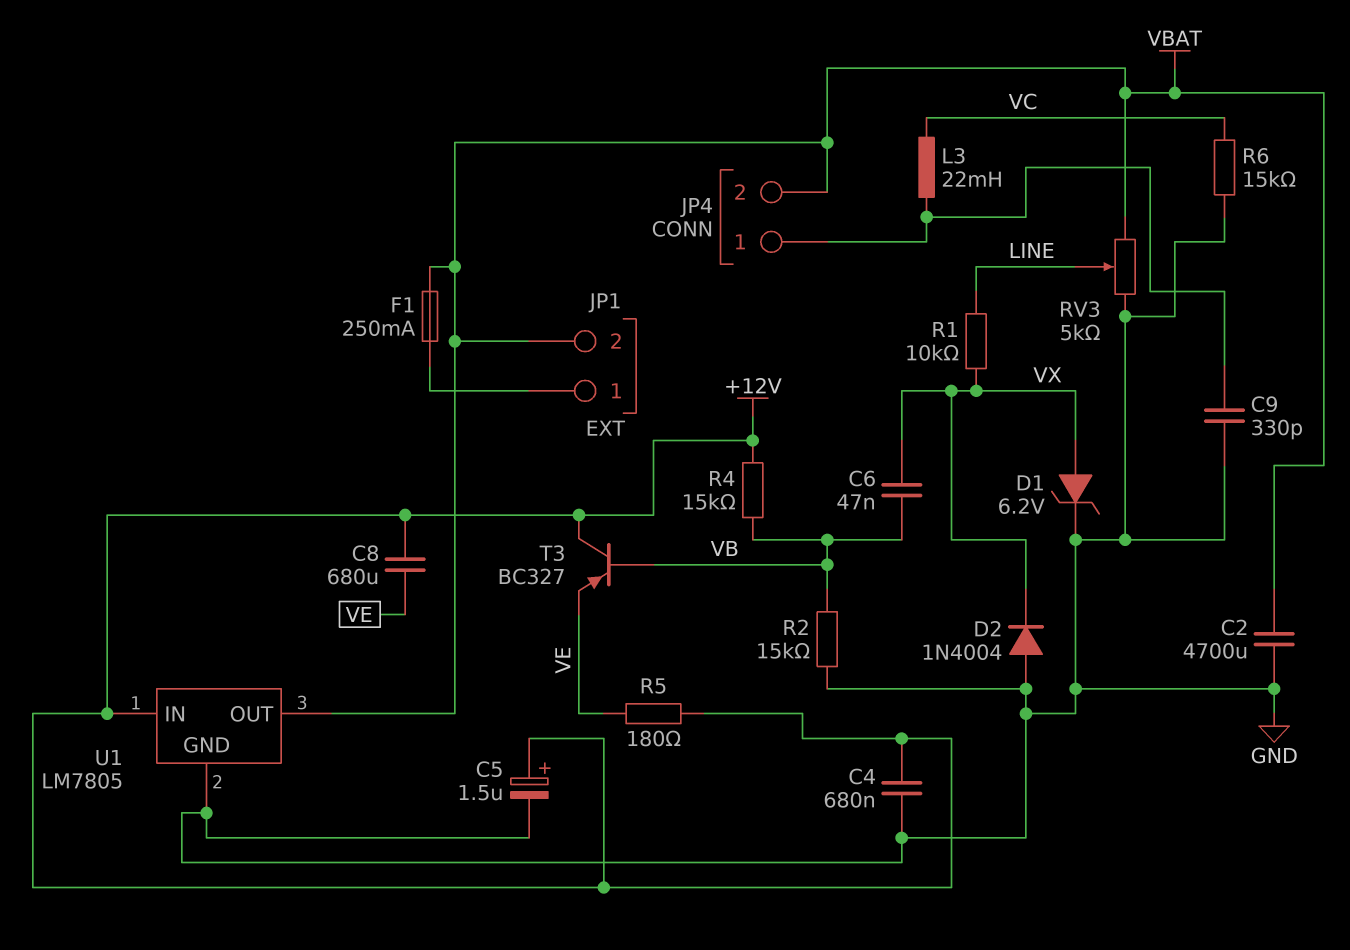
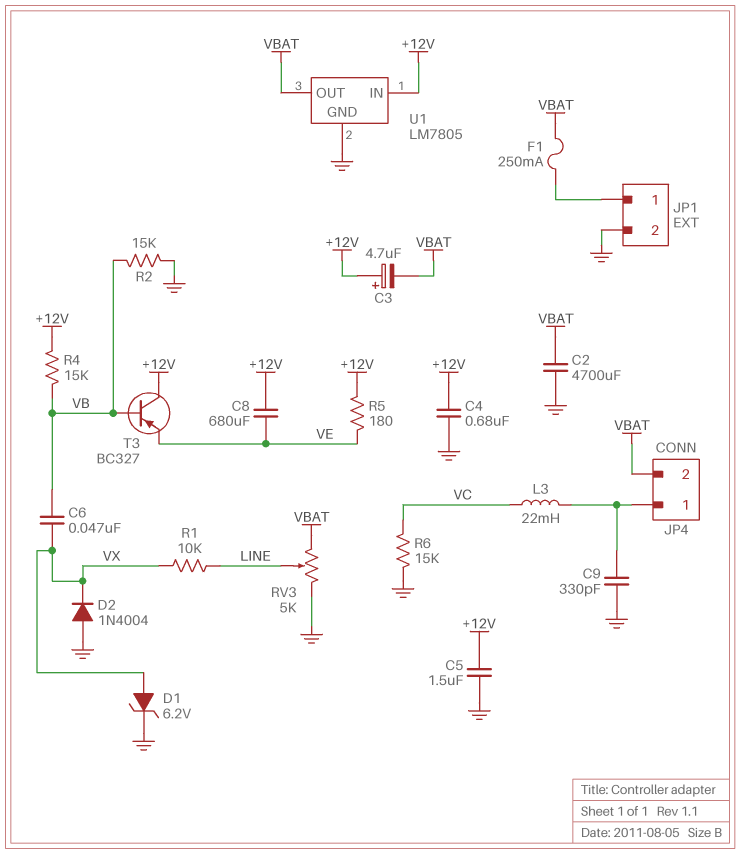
C3: none -> 4.7uF (plus +12V, minus VBAT)
C5: 1.5uF (plus +12V, minus GND) -> 1.5uF (+12V, GND)
JP1 pin 2: VBAT -> GND

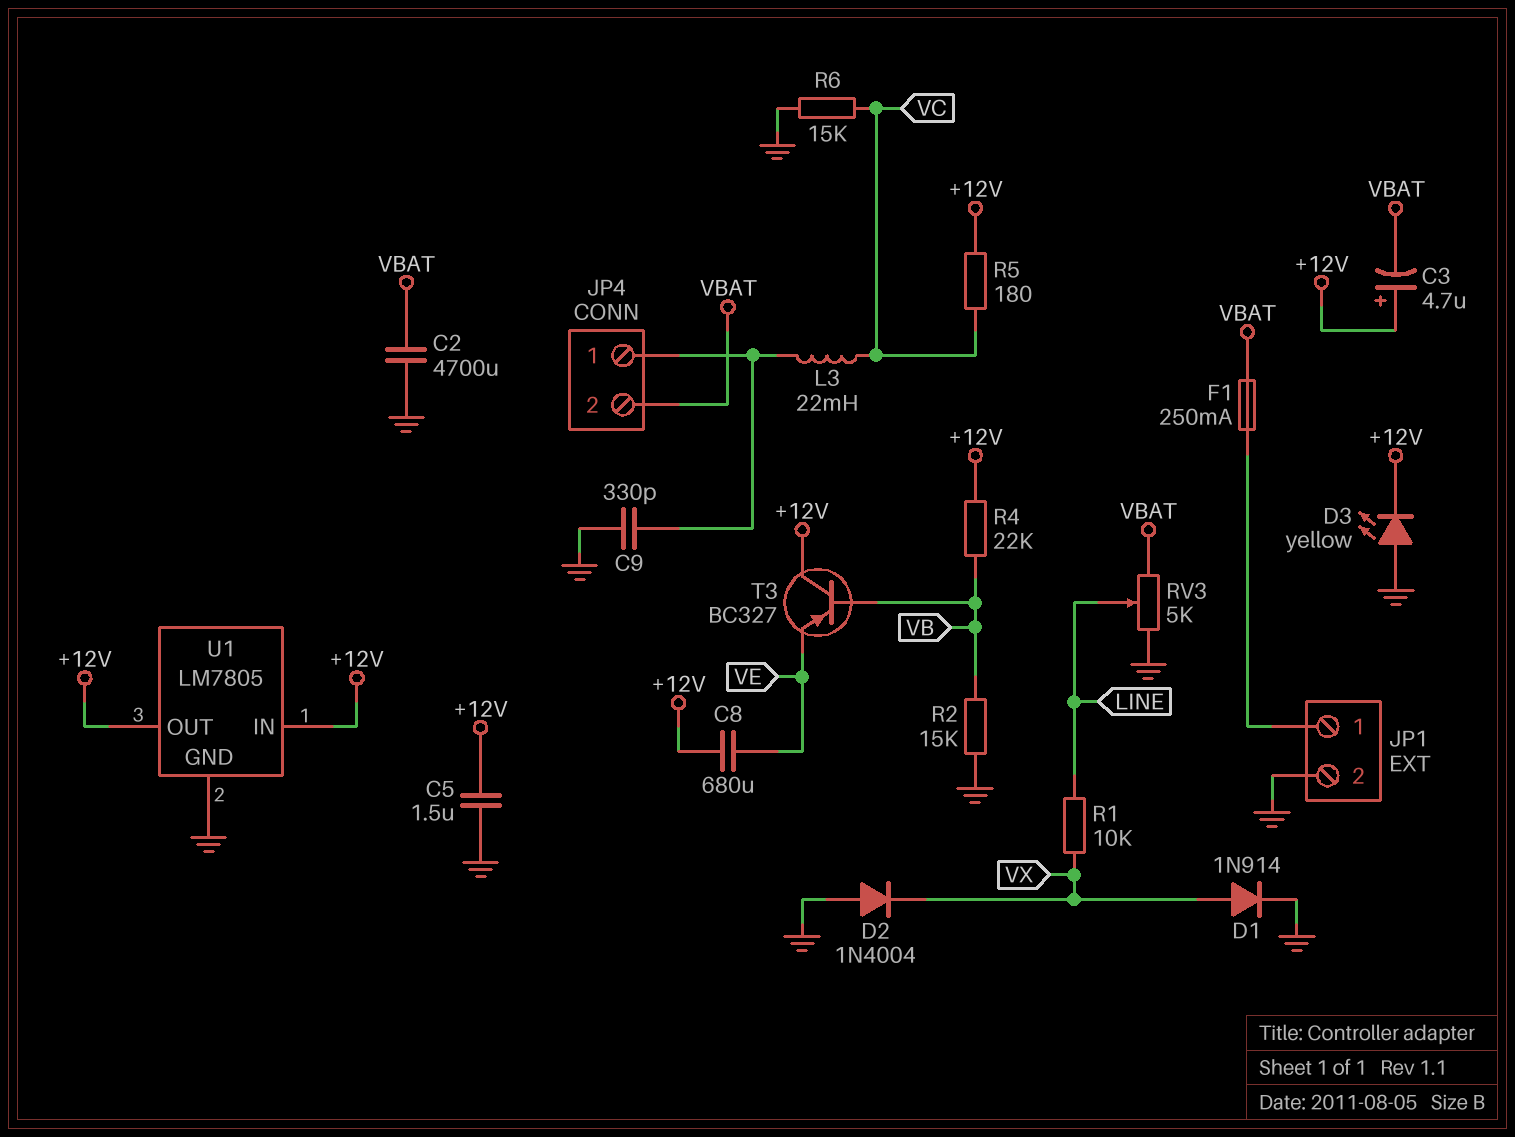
C4: 680nF (+12V, GND) -> none
C6: 47nF (VB, VX) -> none
D1: zener 6.2V (A VX, K GND) -> diode 1N914 (A VX, K GND)
D3: none -> LED yellow (A GND, K +12V)
R4: 15k (+12V, VB) -> 22k (+12V, VB)
R5: 180 (+12V, VE) -> 180 (+12V, VC)
U1 pin OUT: VBAT -> +12V

